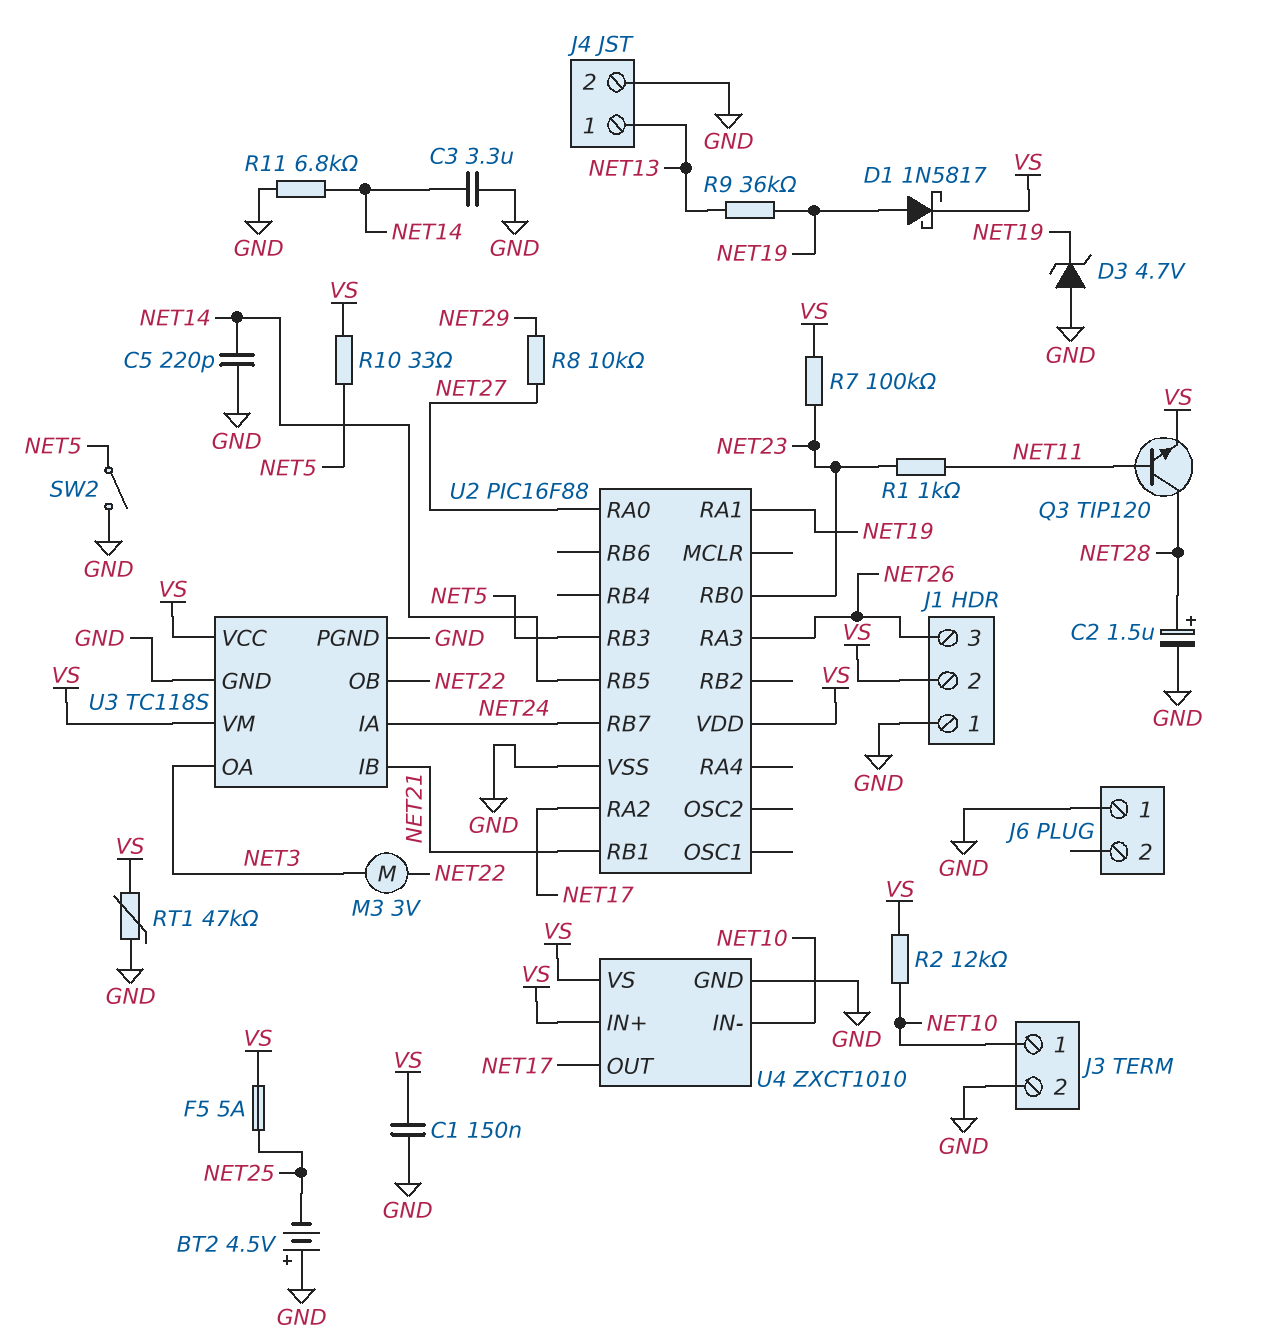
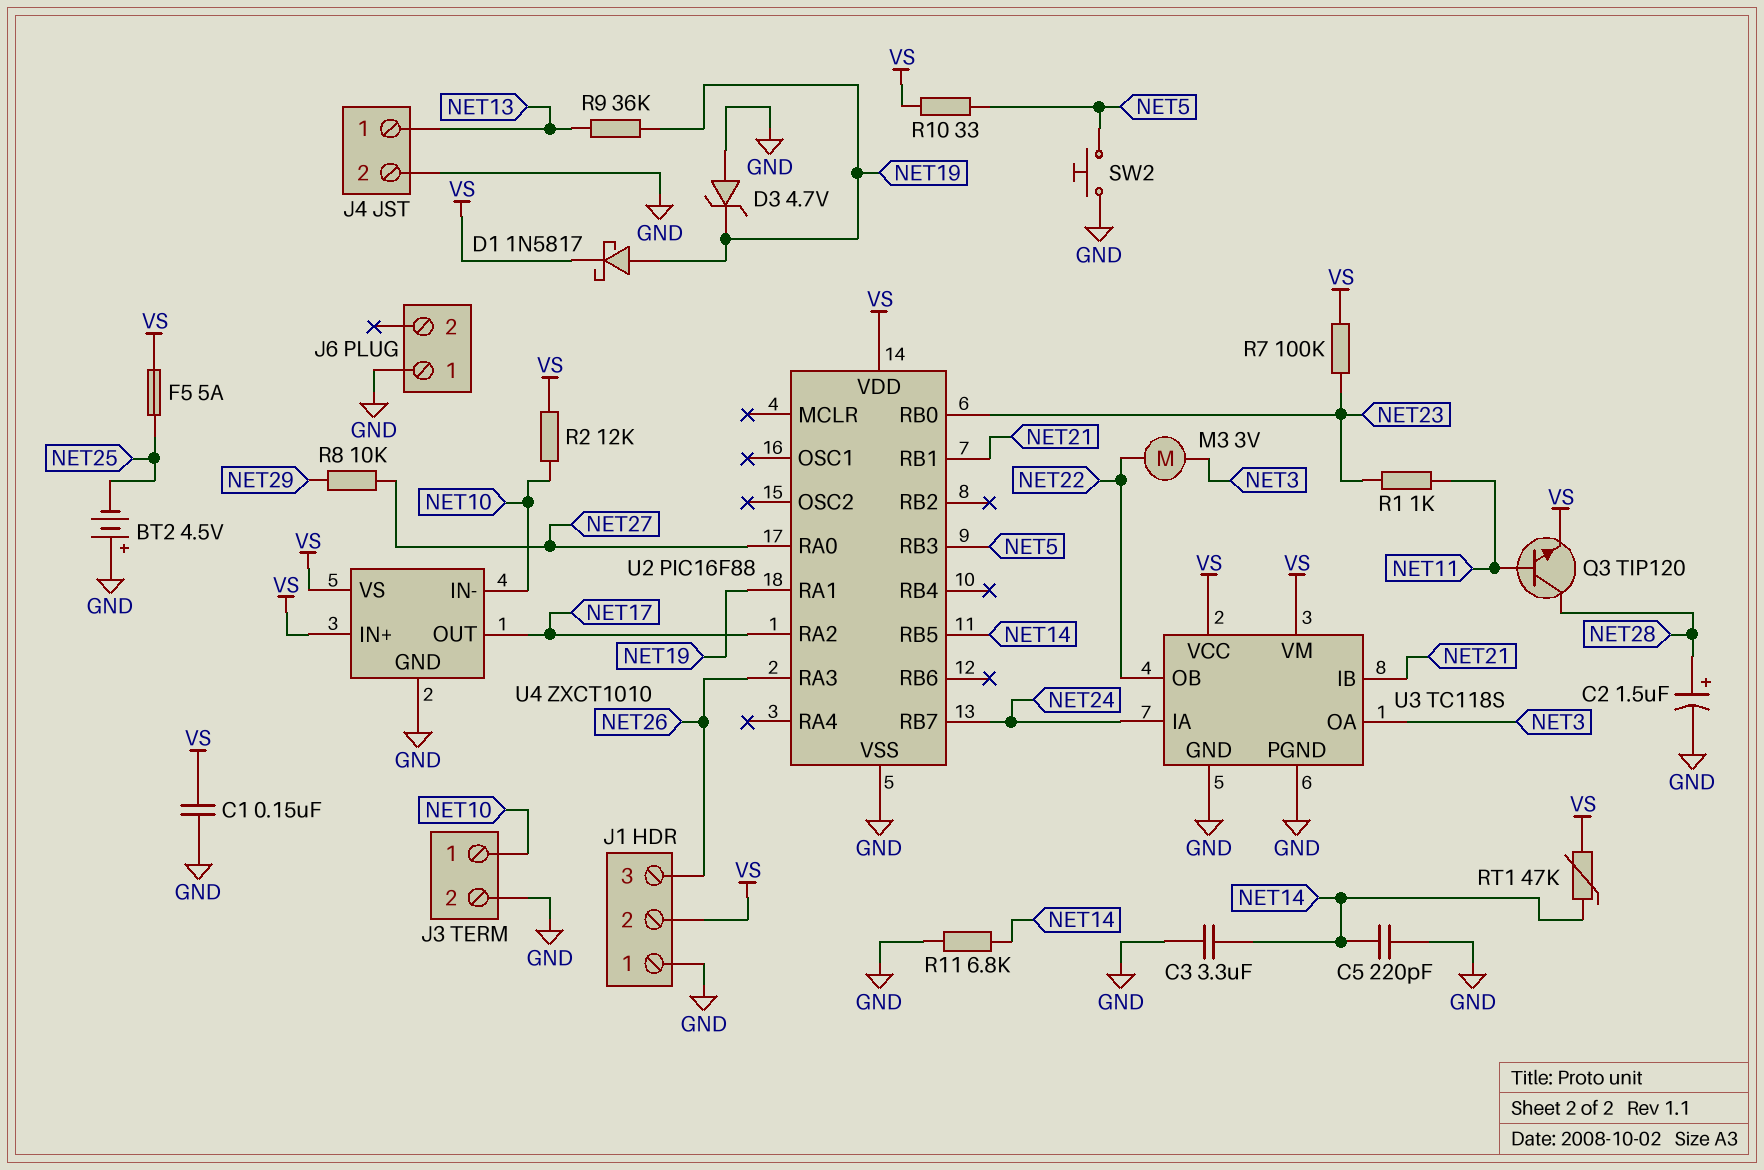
RT1: 47k (GND, VS) -> 47k (NET14, VS)
SW2: switch (GND, NET5) -> button (GND, NET5)

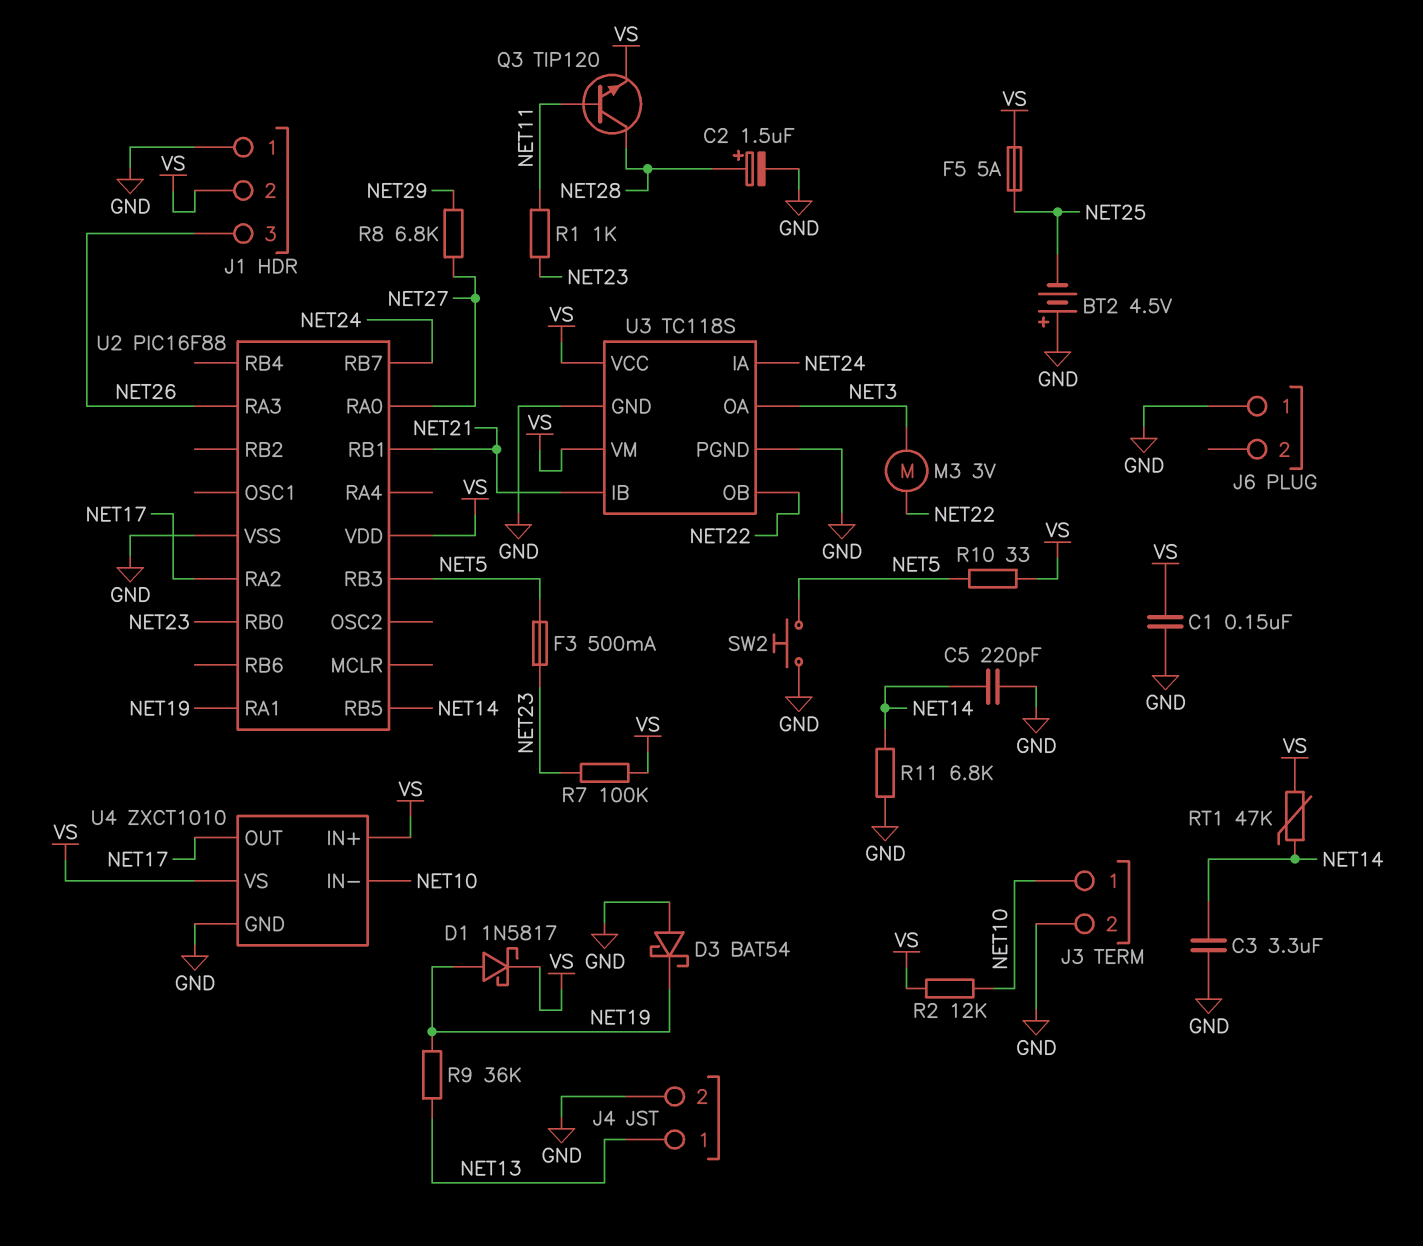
D3: zener 4.7V (A GND, K NET19) -> schottky BAT54 (A GND, K NET19)
F3: none -> 500mA (NET5, NET23)
R8: 10k (NET27, NET29) -> 6.8k (NET27, NET29)

